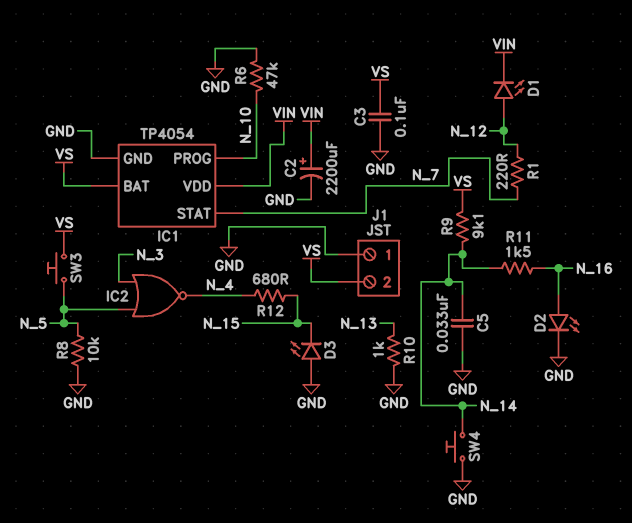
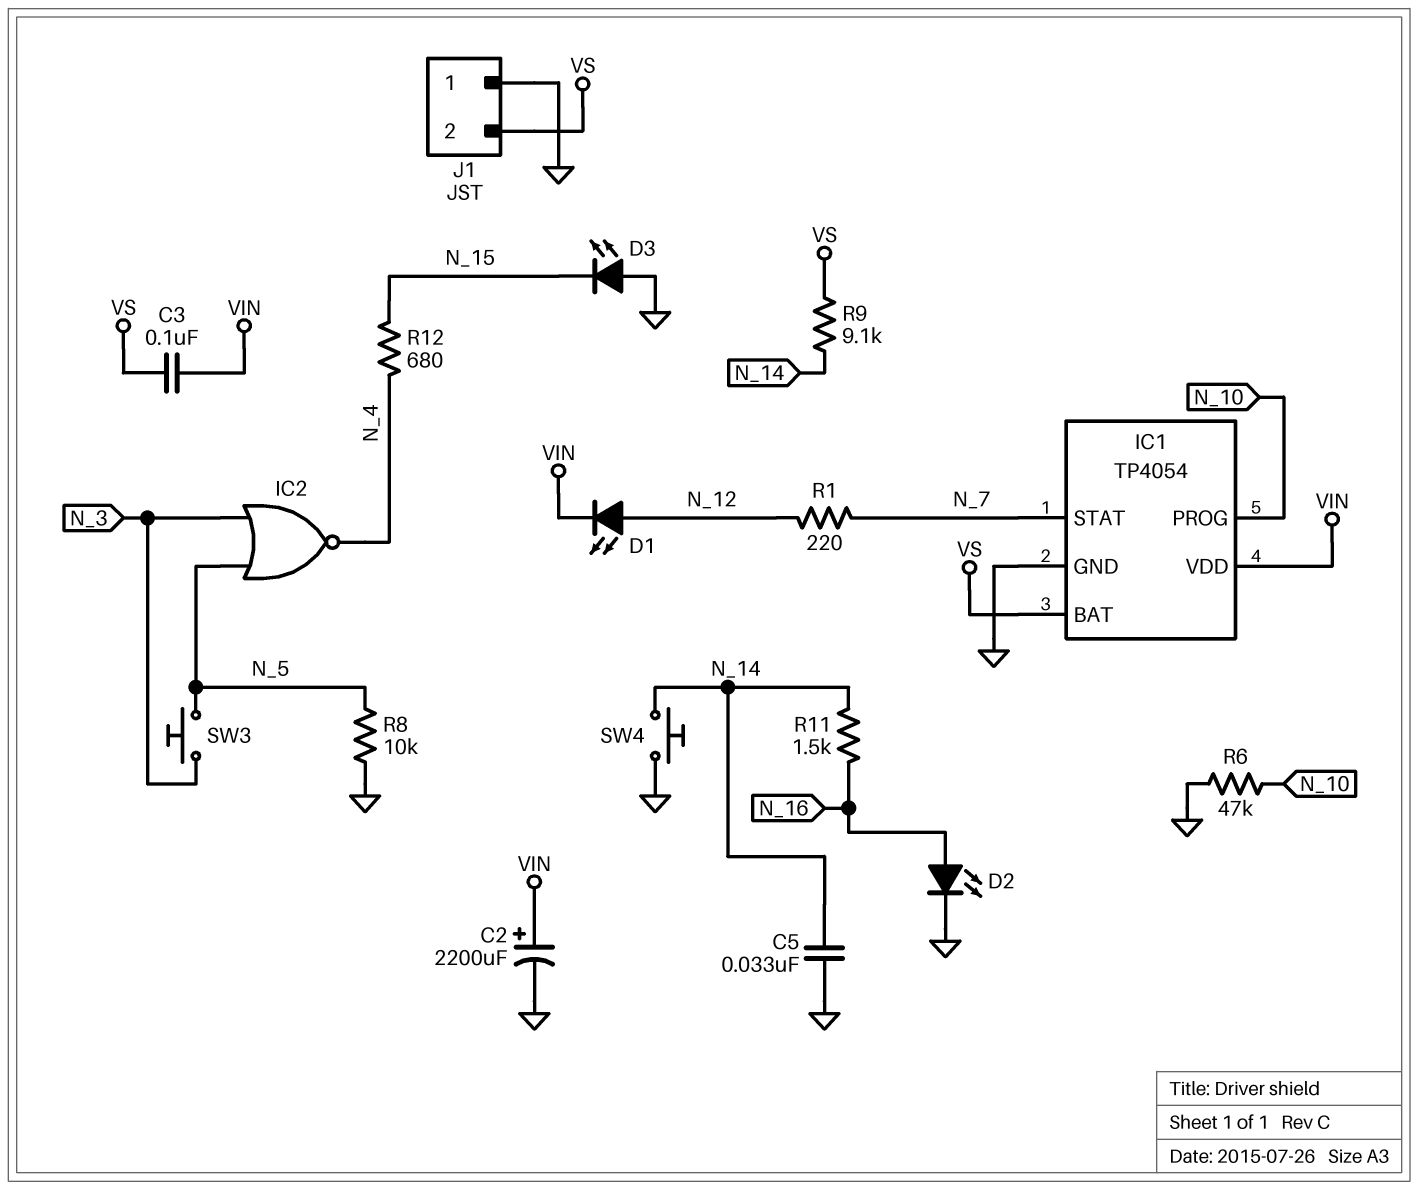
C3: 100nF (GND, VS) -> 100nF (VIN, VS)
R10: 1k (GND, N_13) -> none
SW3: button (N_5, VS) -> button (N_3, N_5)

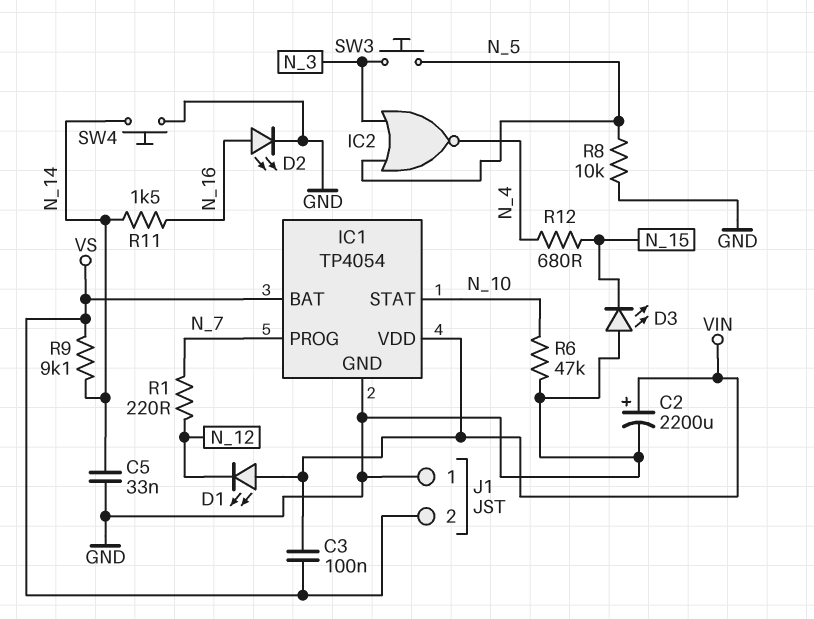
D1: LED (A N_12, K VIN) -> LED (A VIN, K N_12)
IC1 pin PROG: N_10 -> N_7
IC1 pin STAT: N_7 -> N_10

